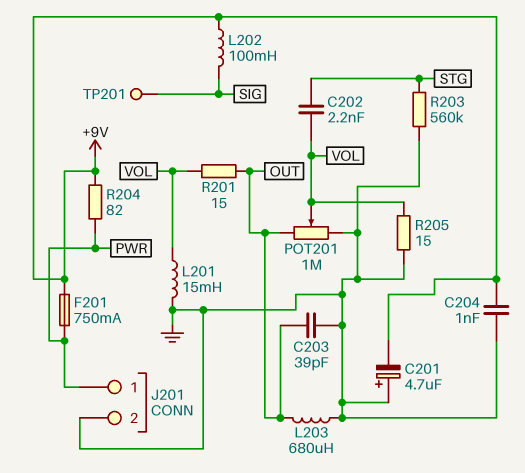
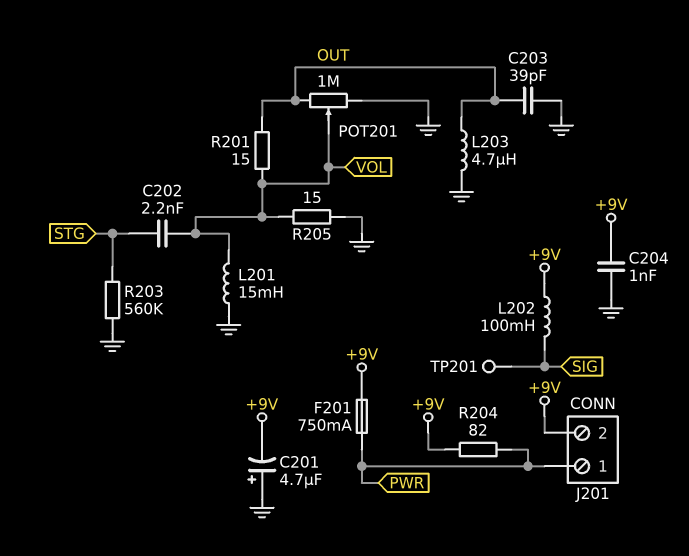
J201 pin 2: GND -> +9V
L203: 680uH (GND, OUT) -> 4.7uH (GND, OUT)

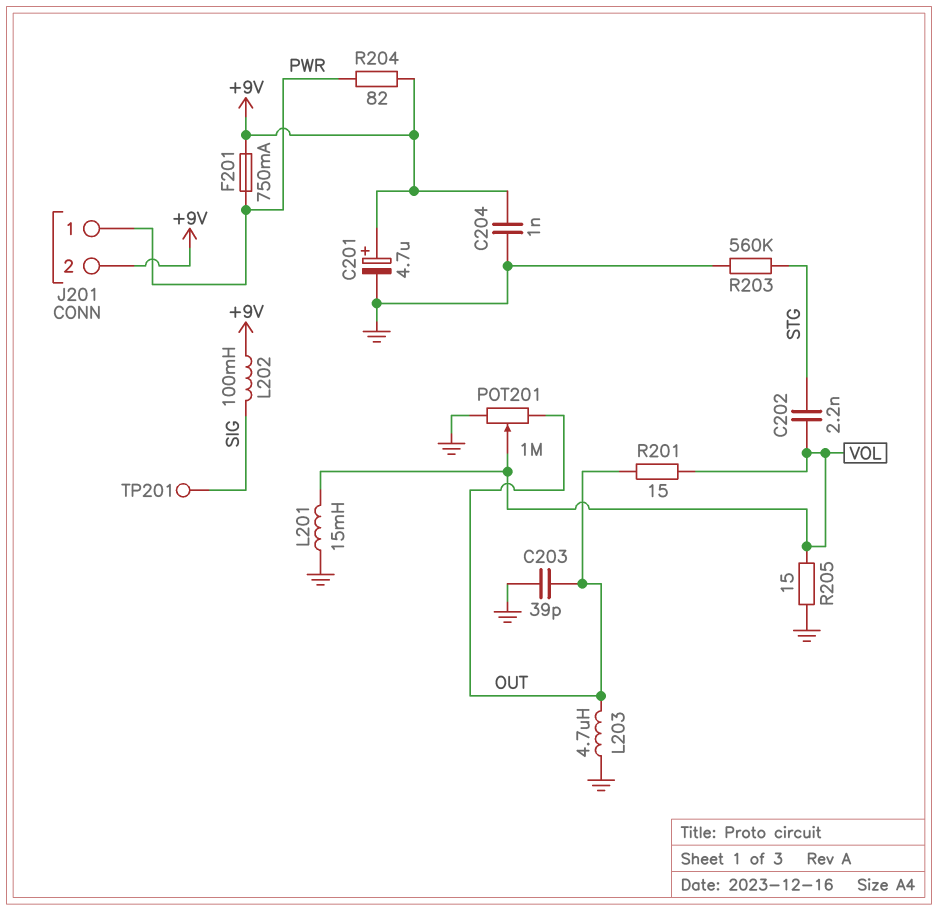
C201: 4.7uF (plus GND, minus +9V) -> 4.7uF (plus +9V, minus GND)

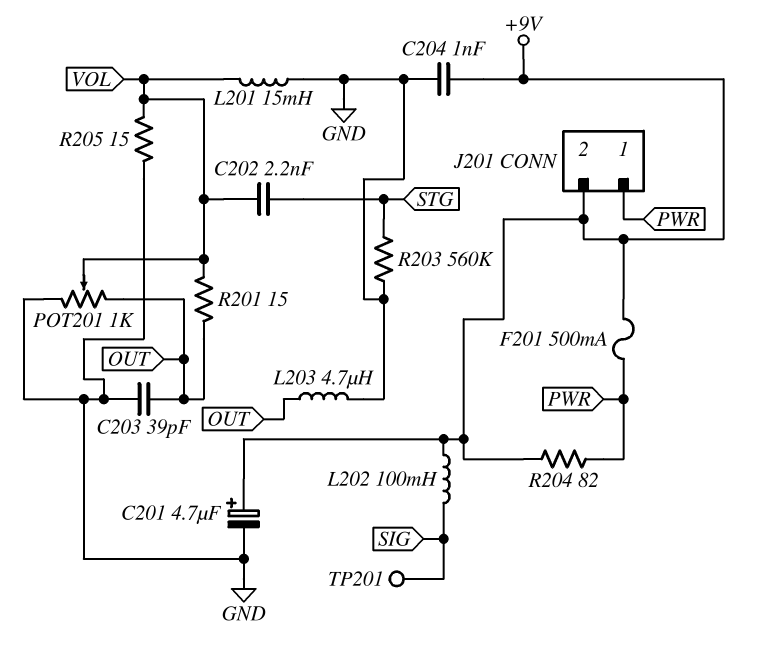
F201: 750mA (+9V, PWR) -> 500mA (+9V, PWR)
POT201: 1M (GND, OUT, wiper VOL) -> 1k (GND, OUT, wiper VOL)

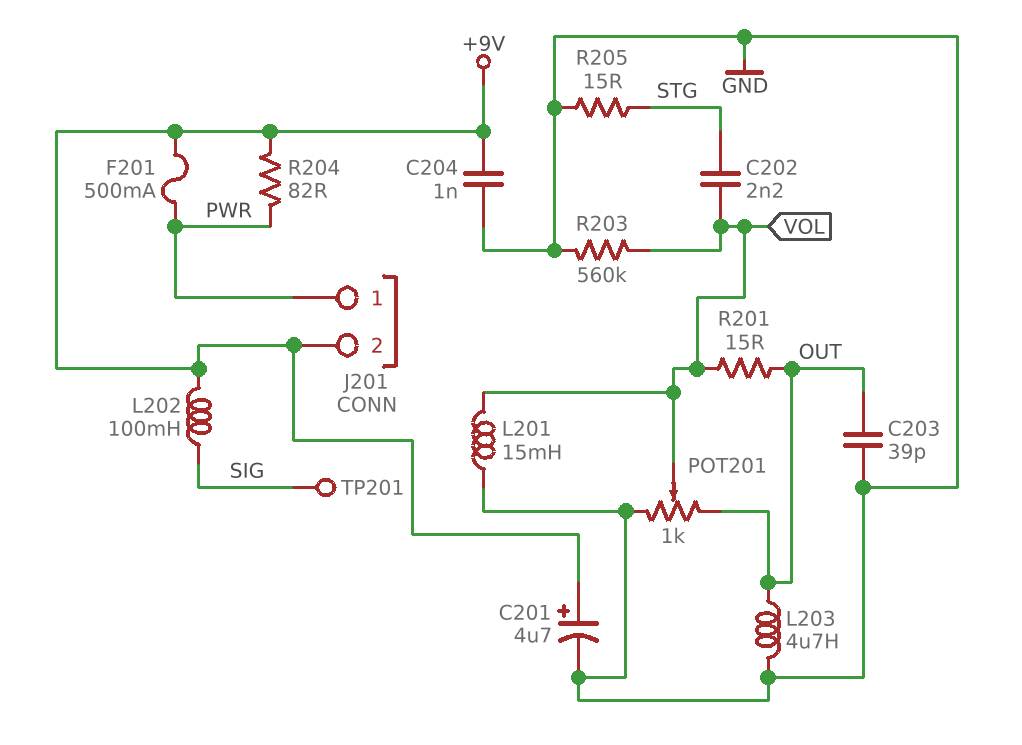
R203: 560k (GND, STG) -> 560k (GND, VOL)
R205: 15 (GND, VOL) -> 15 (GND, STG)

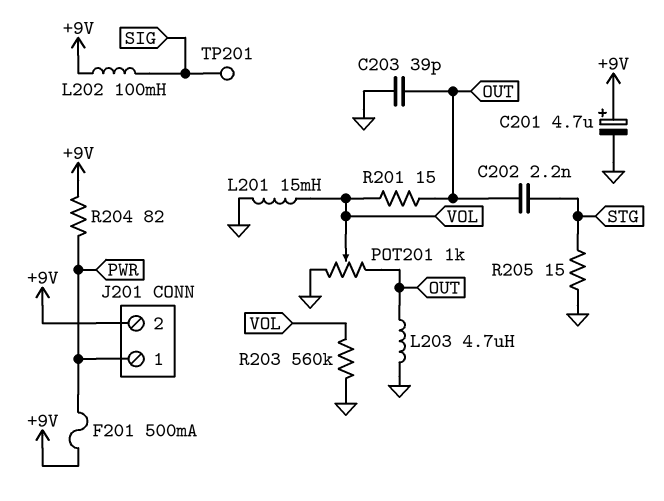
C202: 2.2nF (STG, VOL) -> 2.2nF (OUT, STG)
C204: 1nF (+9V, GND) -> none

